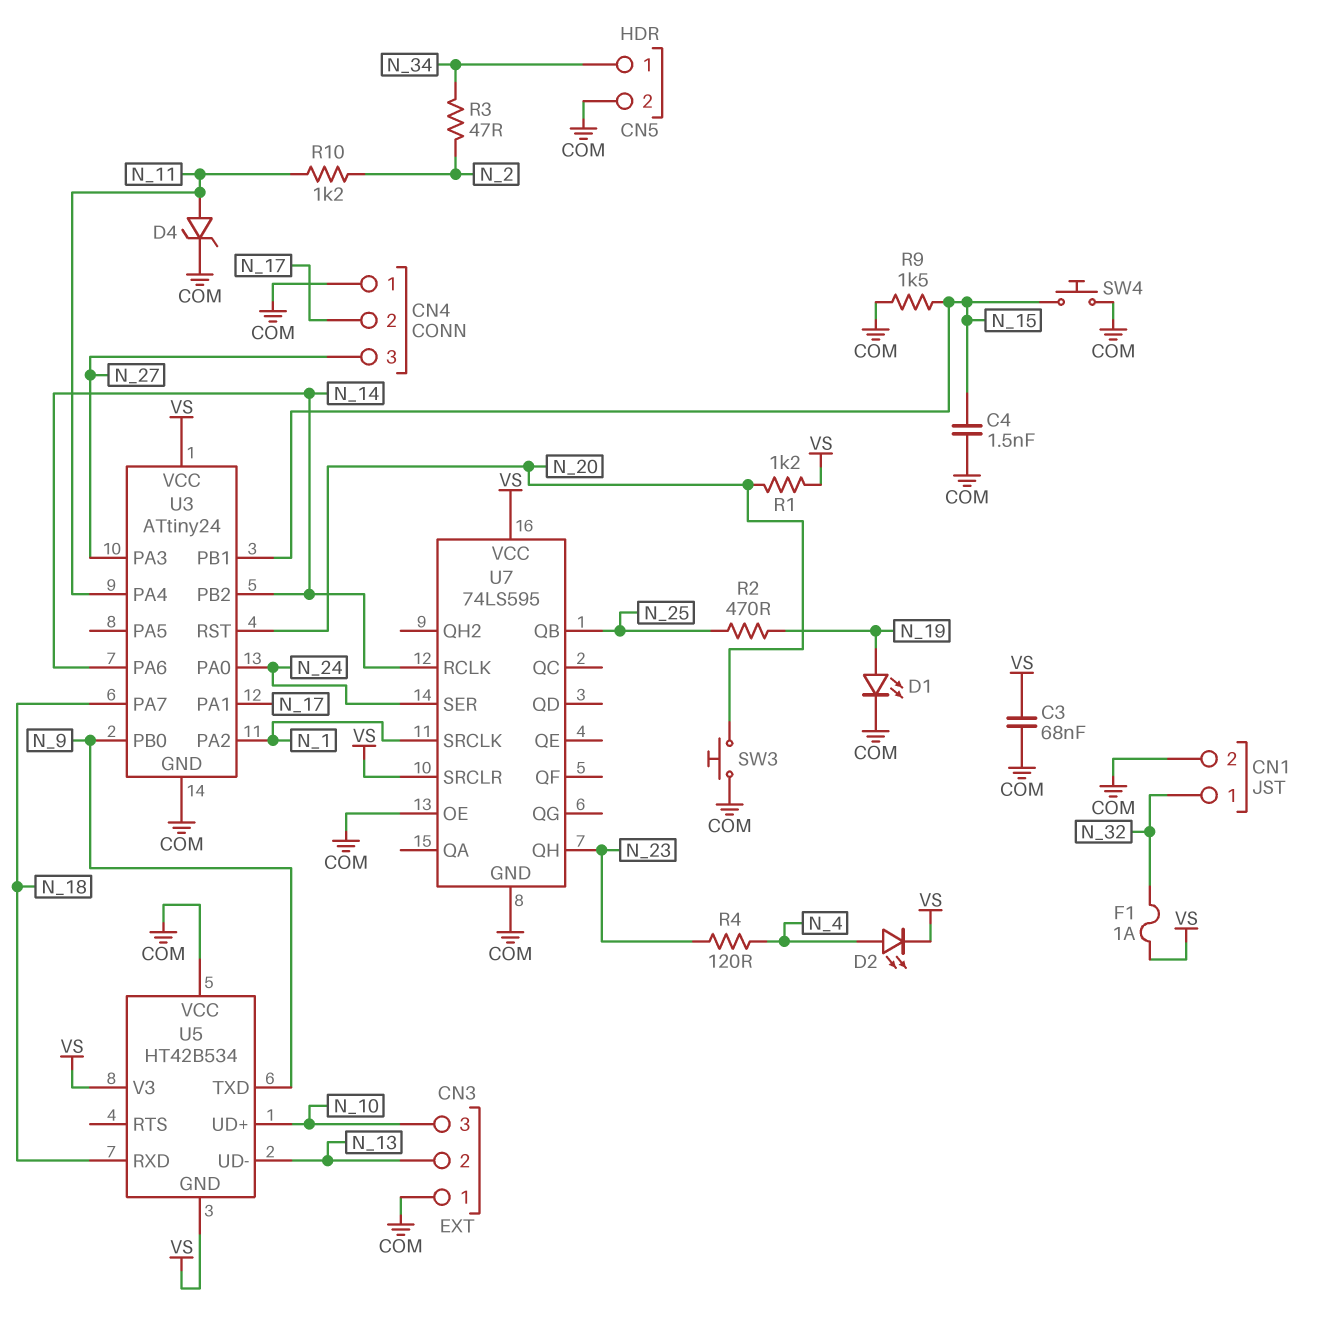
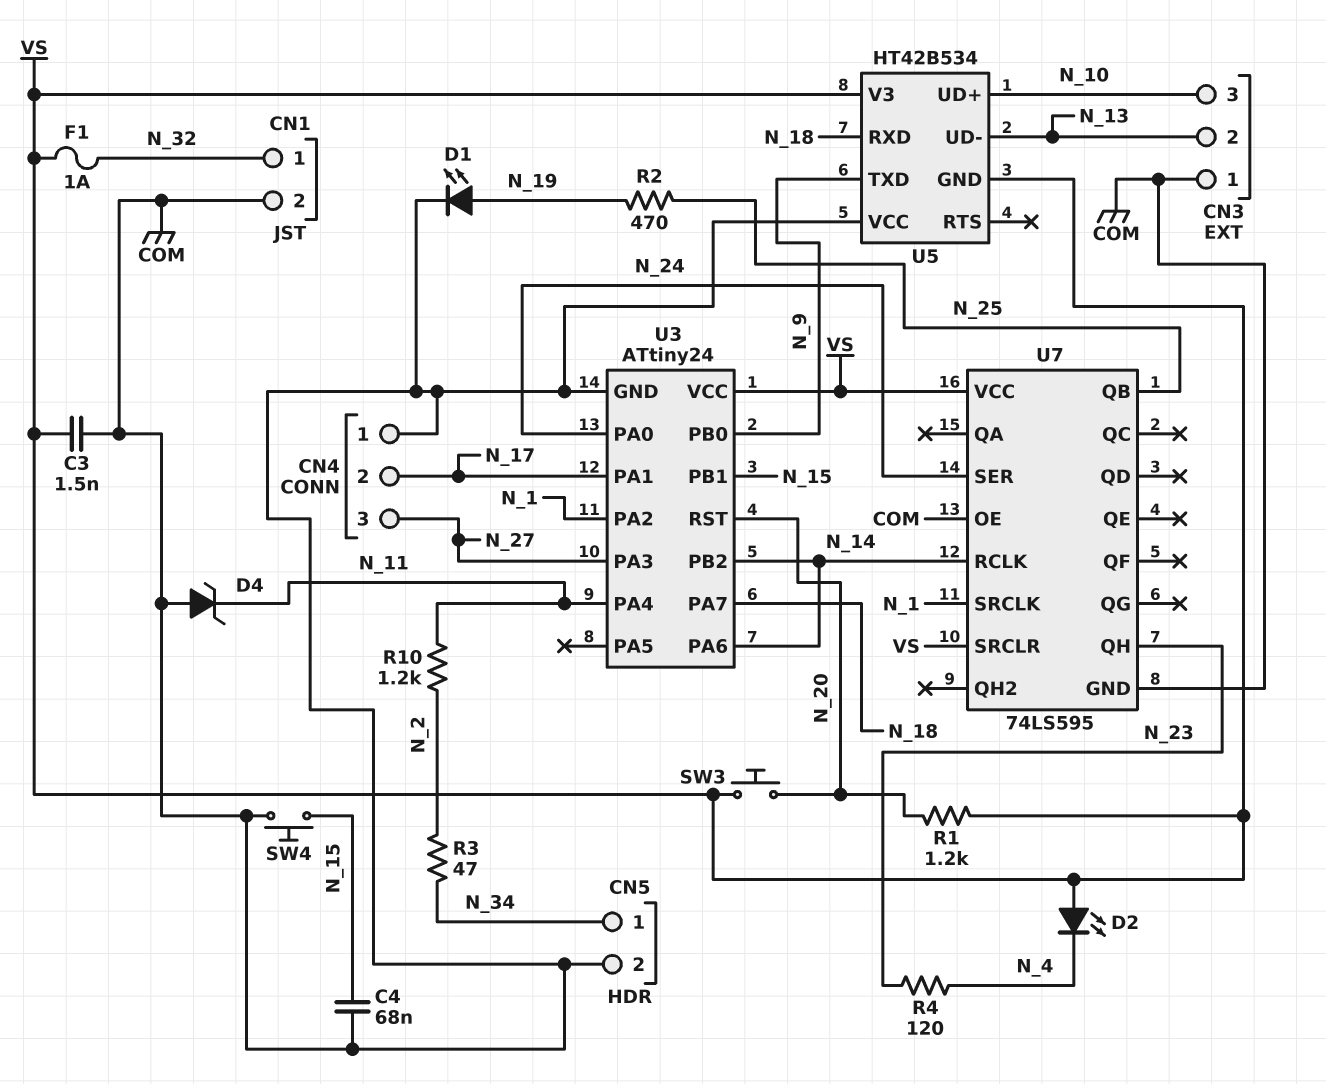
C3: 68nF (COM, VS) -> 1.5nF (COM, VS)
C4: 1.5nF (COM, N_15) -> 68nF (COM, N_15)
D2: LED (A N_4, K VS) -> LED (A VS, K N_4)
D4: zener (A N_11, K COM) -> zener (A COM, K N_11)
R9: 1.5k (COM, N_15) -> none
SW3: button (COM, N_20) -> button (N_20, VS)

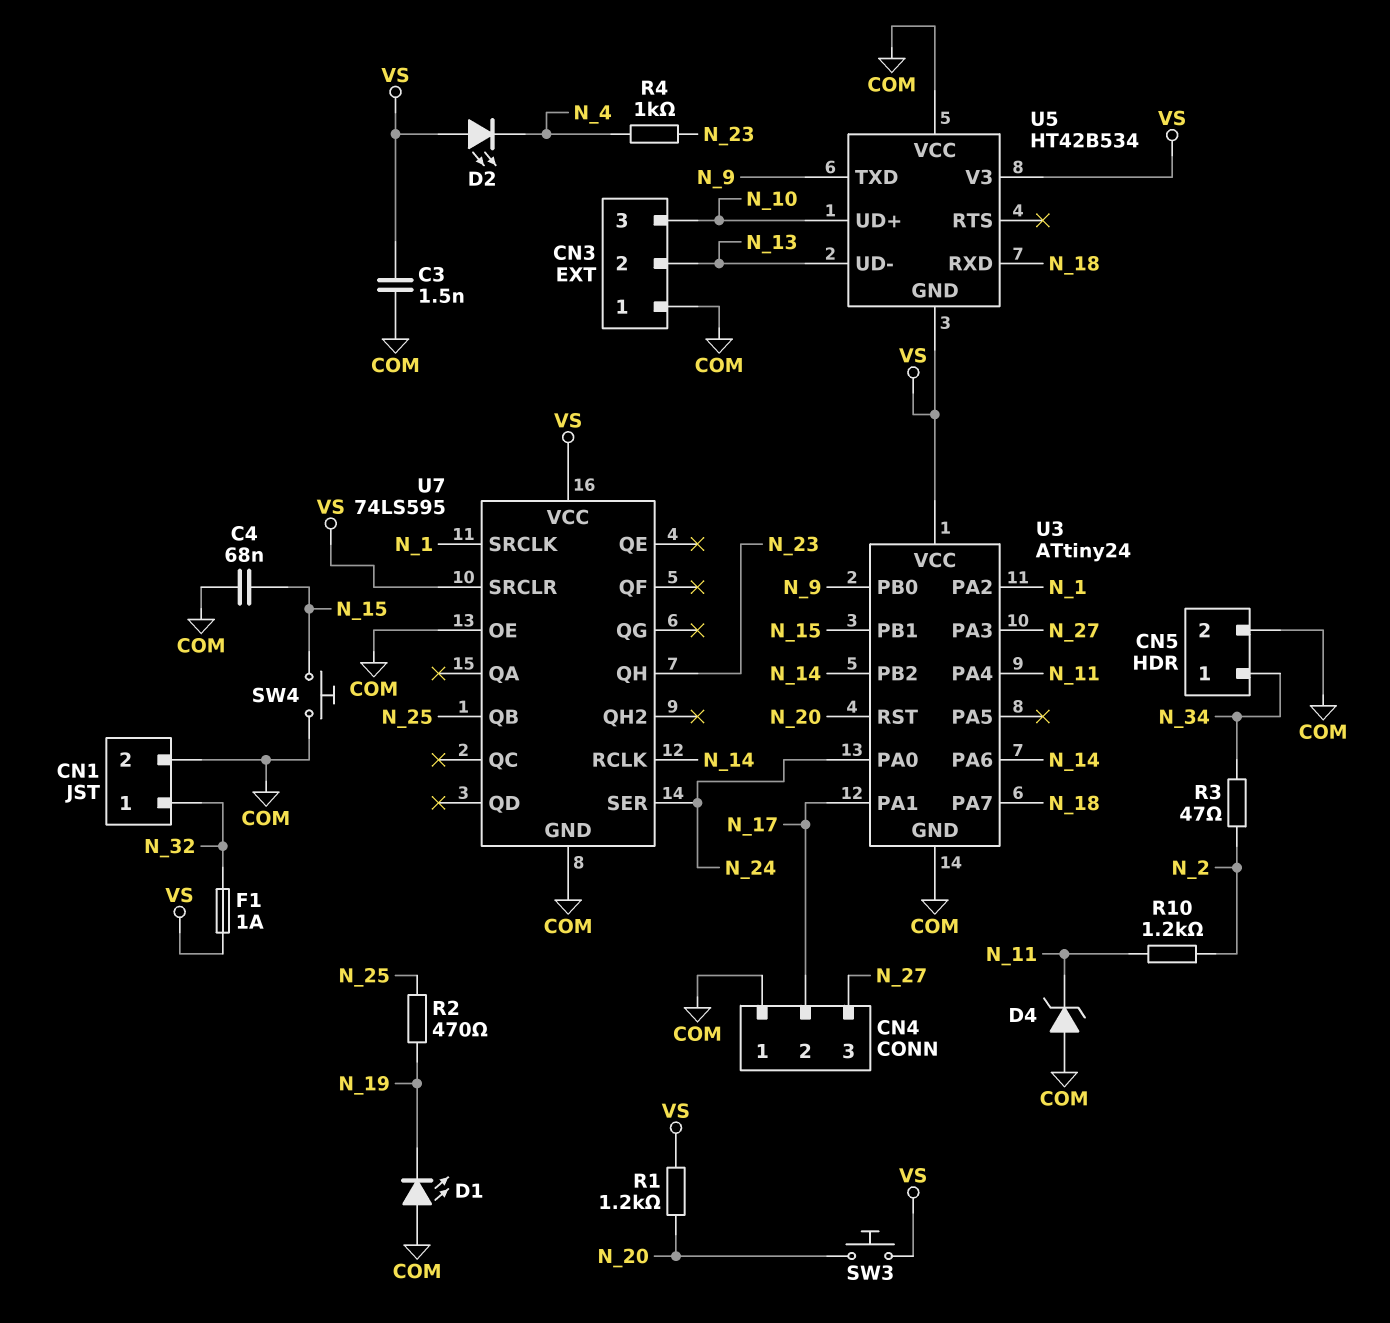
D1: LED (A N_19, K COM) -> LED (A COM, K N_19)
R4: 120 (N_4, N_23) -> 1k (N_4, N_23)

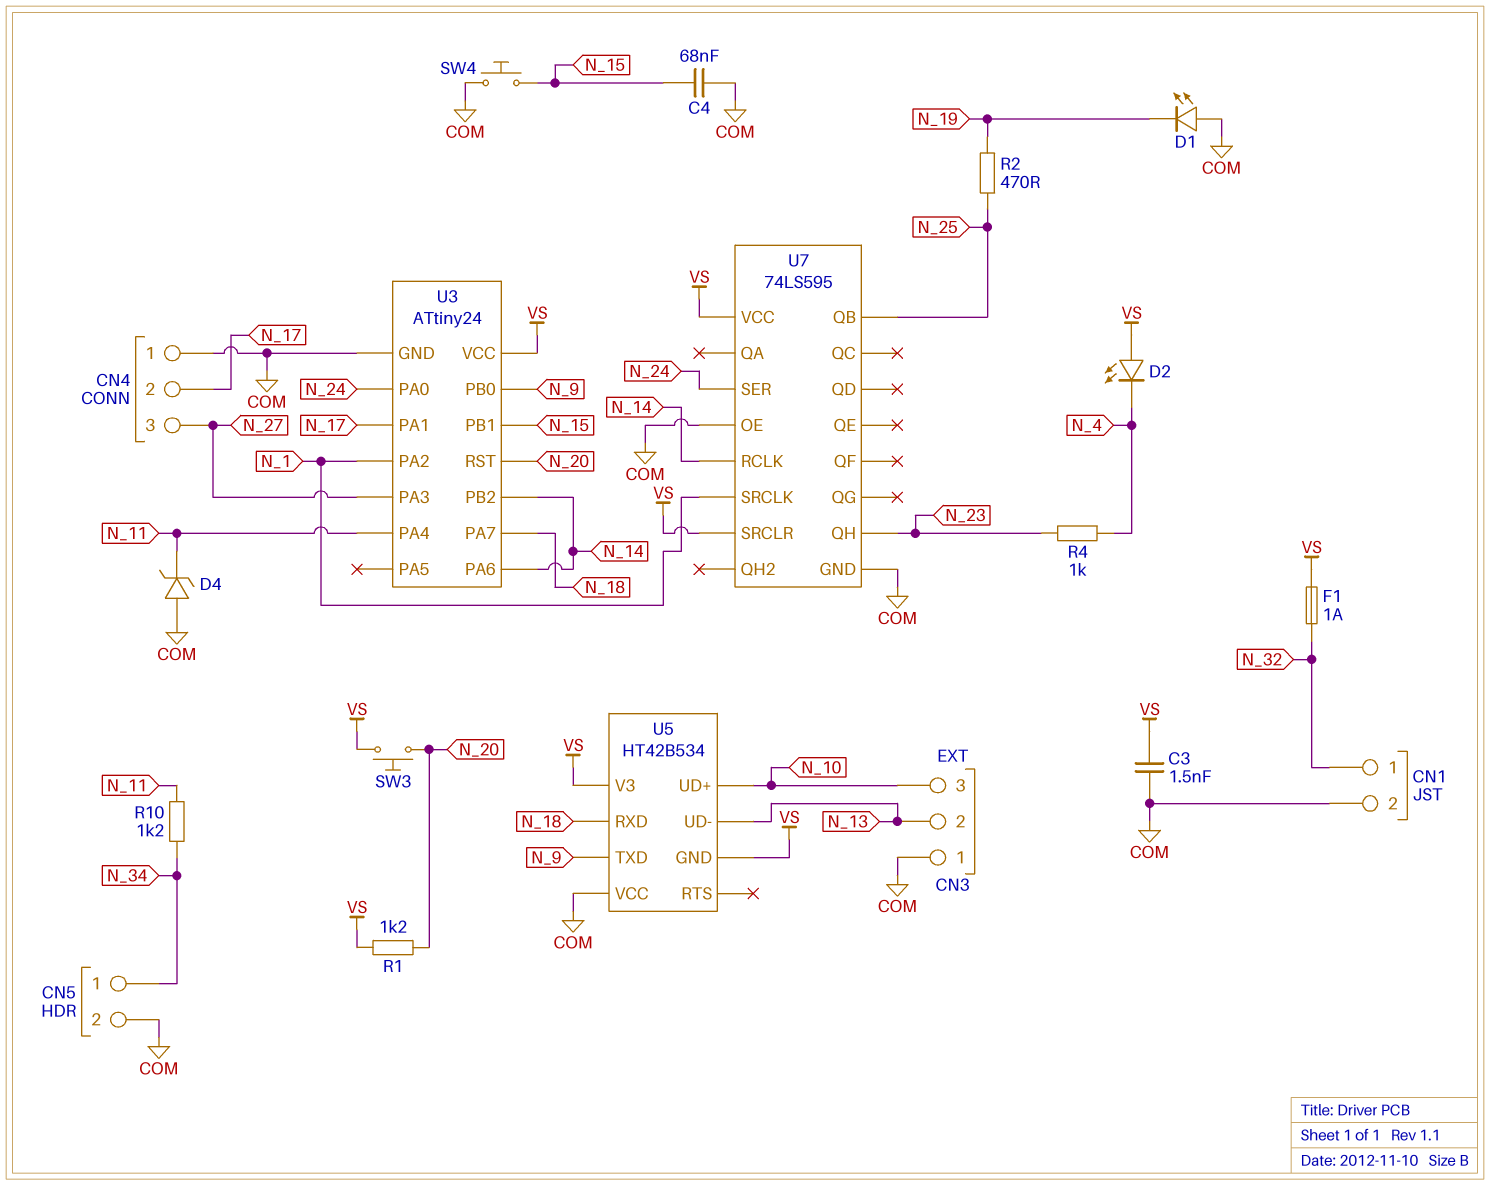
R3: 47 (N_2, N_34) -> none
R10: 1.2k (N_2, N_11) -> 1.2k (N_11, N_34)

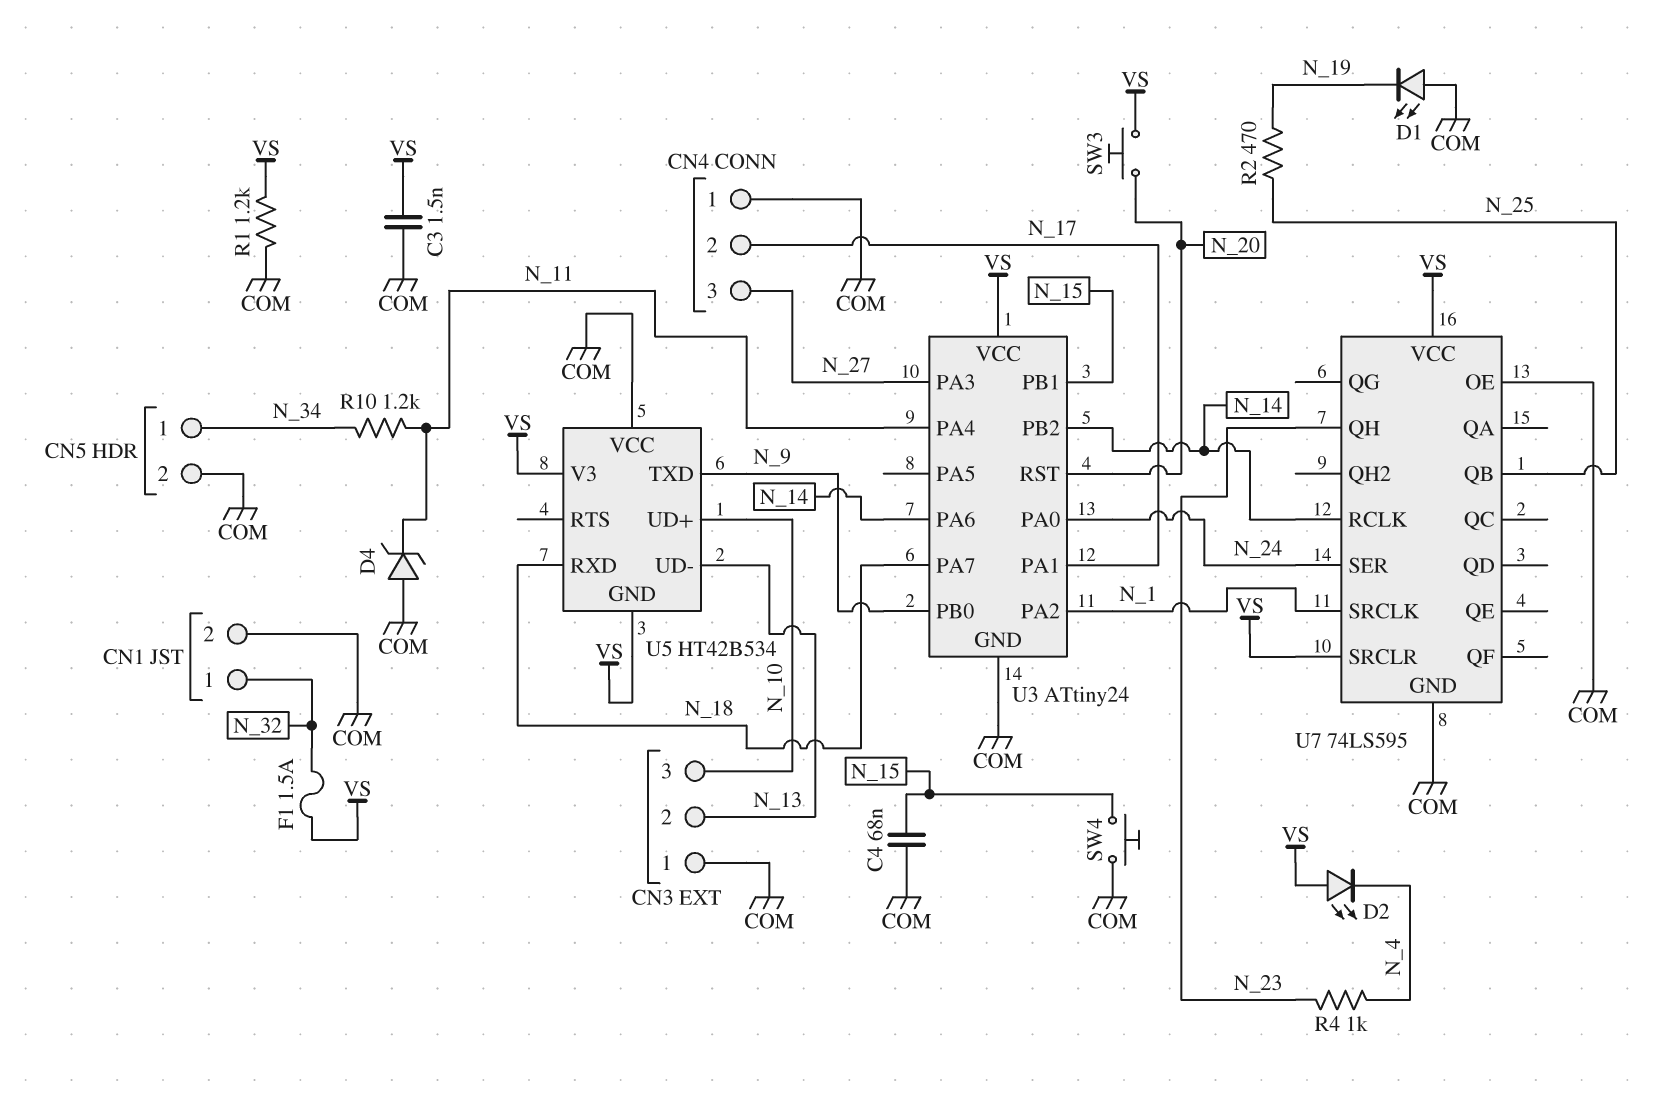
F1: 1A (N_32, VS) -> 1.5A (N_32, VS)
R1: 1.2k (N_20, VS) -> 1.2k (COM, VS)

